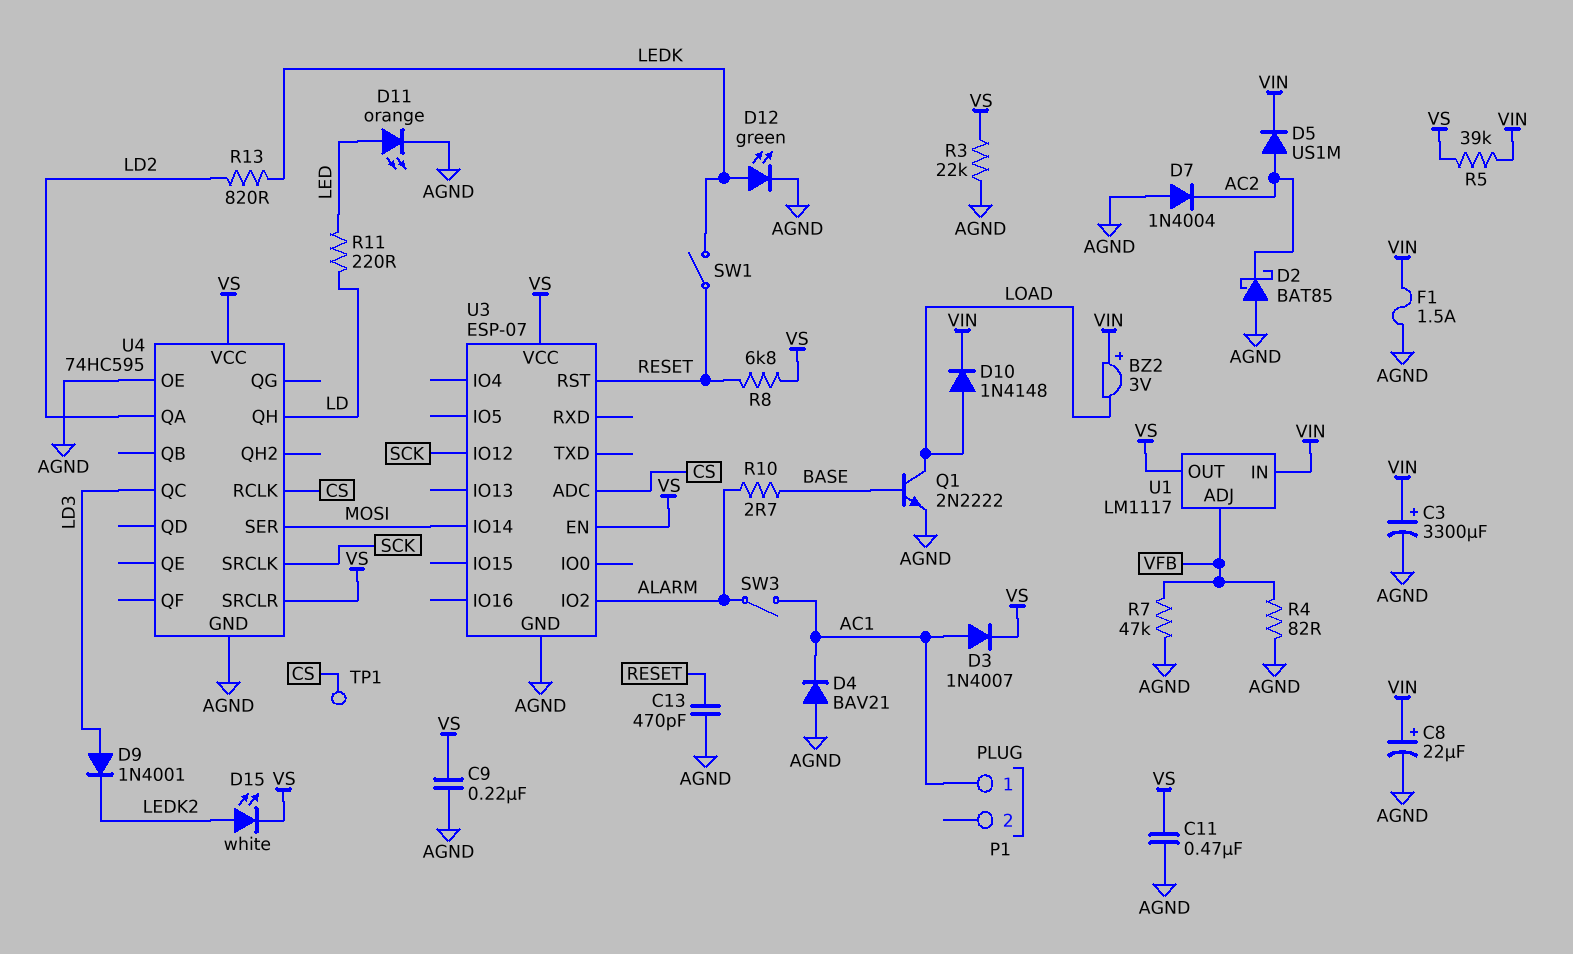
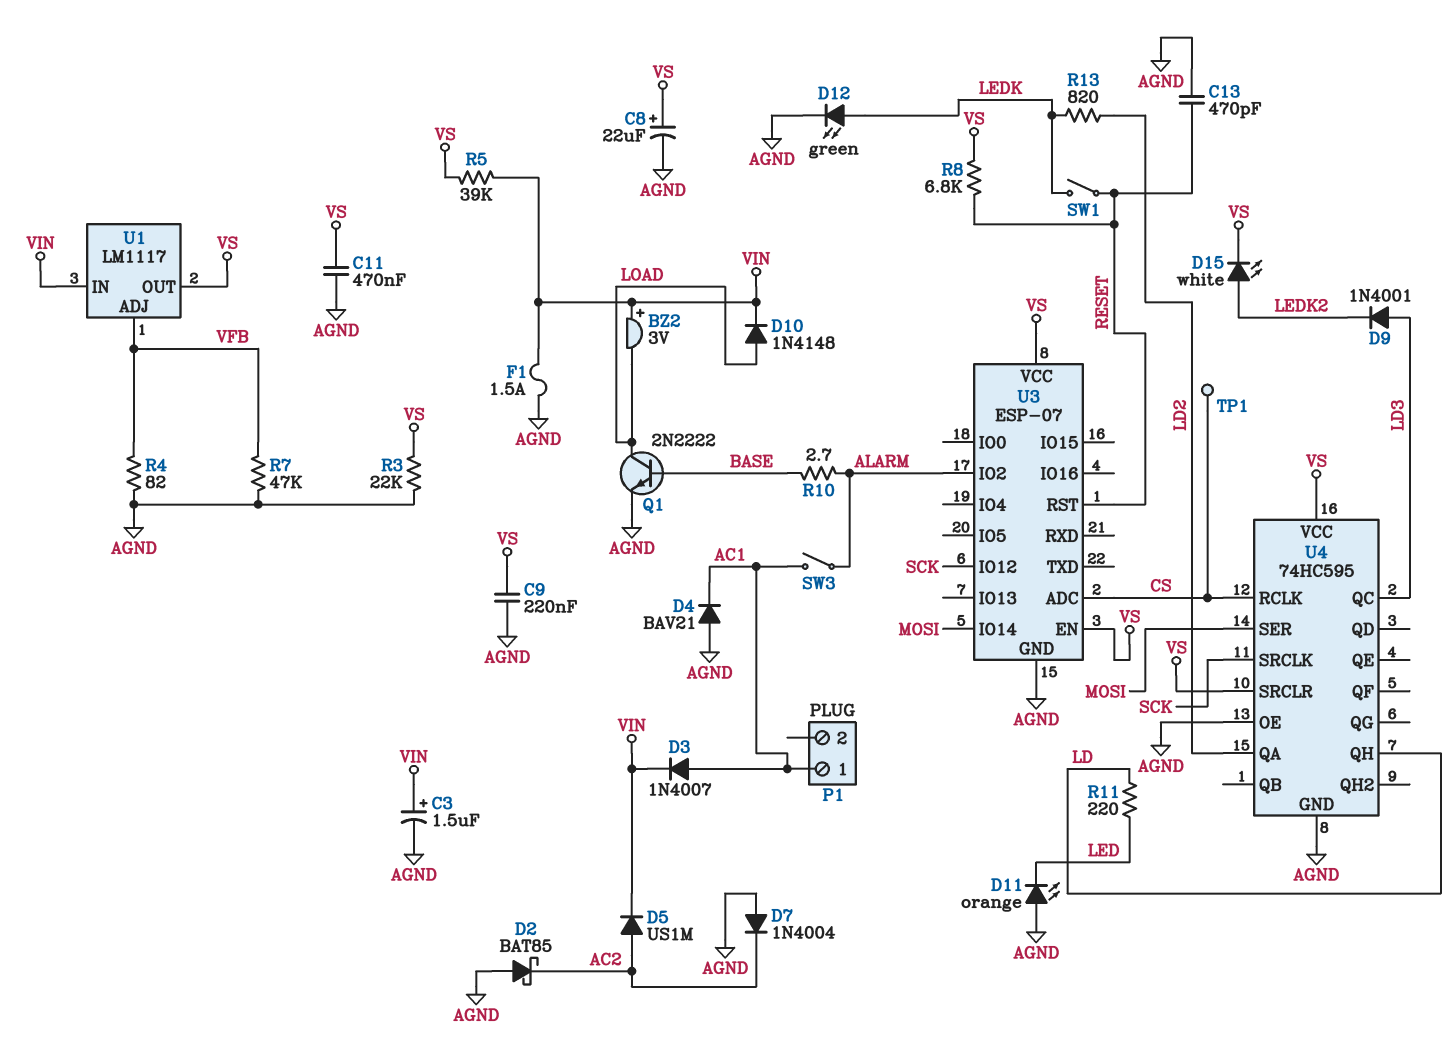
C3: 3300uF (plus VIN, minus AGND) -> 1.5uF (plus VIN, minus AGND)
C8: 22uF (plus VIN, minus AGND) -> 22uF (plus VS, minus AGND)
D3: diode 1N4007 (A AC1, K VS) -> diode 1N4007 (A AC1, K VIN)
D11: LED orange (A LED, K AGND) -> LED orange (A AGND, K LED)

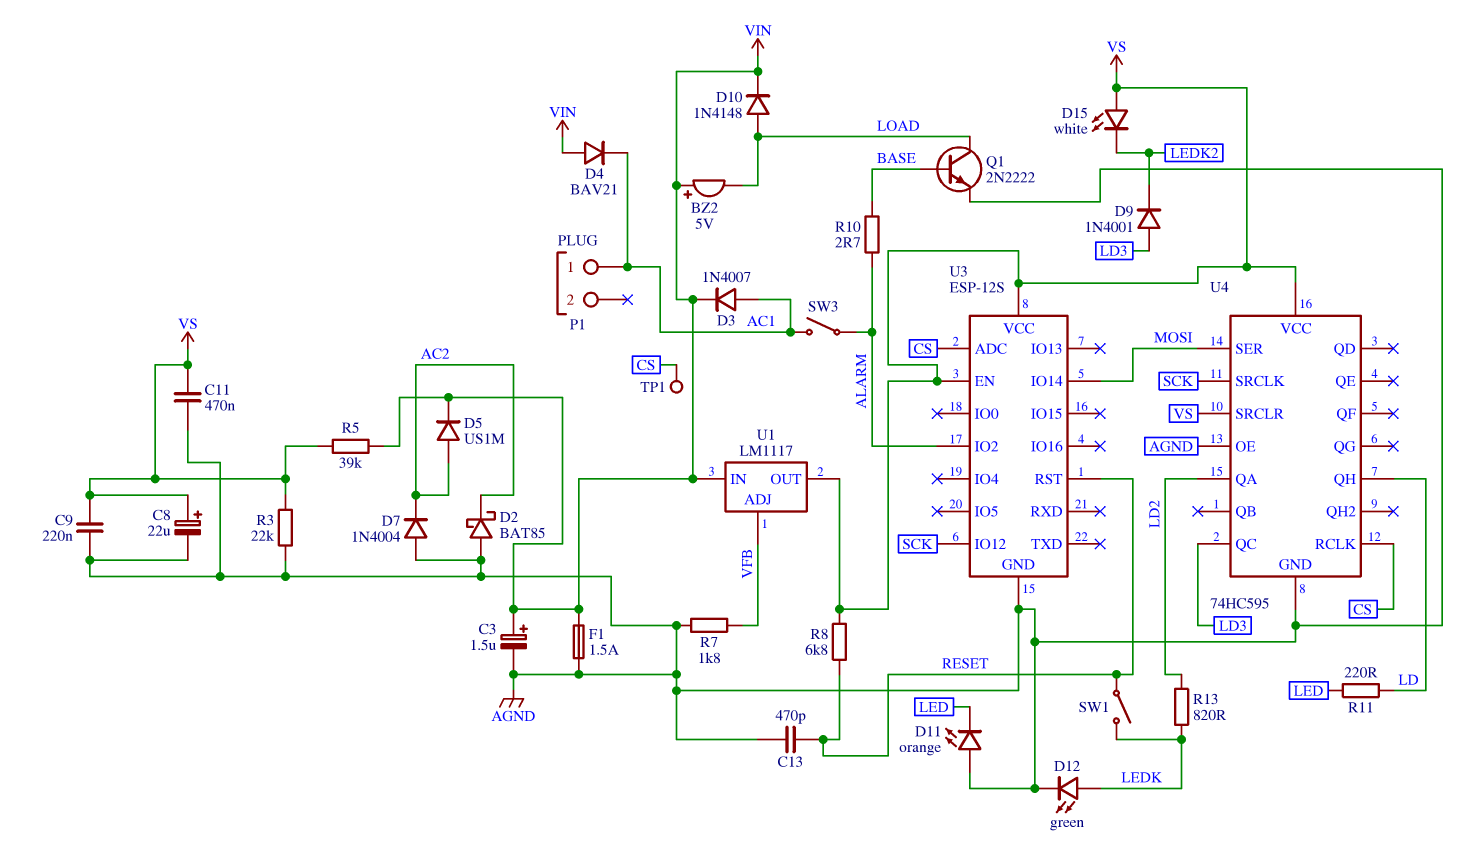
BZ2: buzzer 3V (plus VIN, minus LOAD) -> buzzer 5V (plus VIN, minus LOAD)
D4: diode BAV21 (A AGND, K AC1) -> diode BAV21 (A VIN, K AC1)
D15: LED white (A LEDK2, K VS) -> LED white (A VS, K LEDK2)
R4: 82 (AGND, VFB) -> none
R7: 47k (AGND, VFB) -> 1.8k (AGND, VFB)
U3: ESP-07 -> ESP-12S

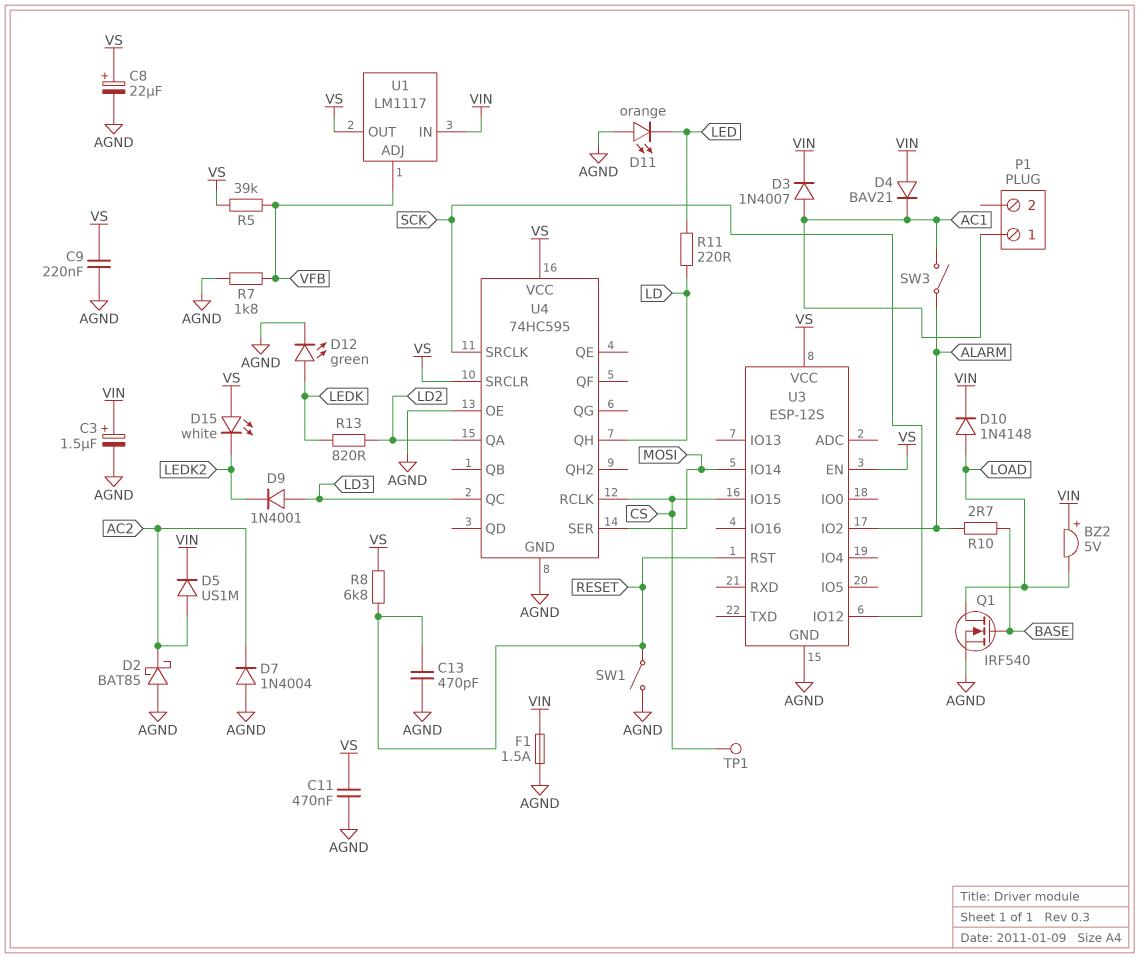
Q1: NPN 2N2222 (B BASE, C LOAD, E AGND) -> NMOS IRF540 (G BASE, D LOAD, S AGND)
R3: 22k (AGND, VS) -> none
R5: 39k (VIN, VS) -> 39k (VFB, VS)
SW1: switch (LEDK, RESET) -> switch (AGND, RESET)
U3 pin ADC: CS -> none
U3 pin IO15: none -> CS

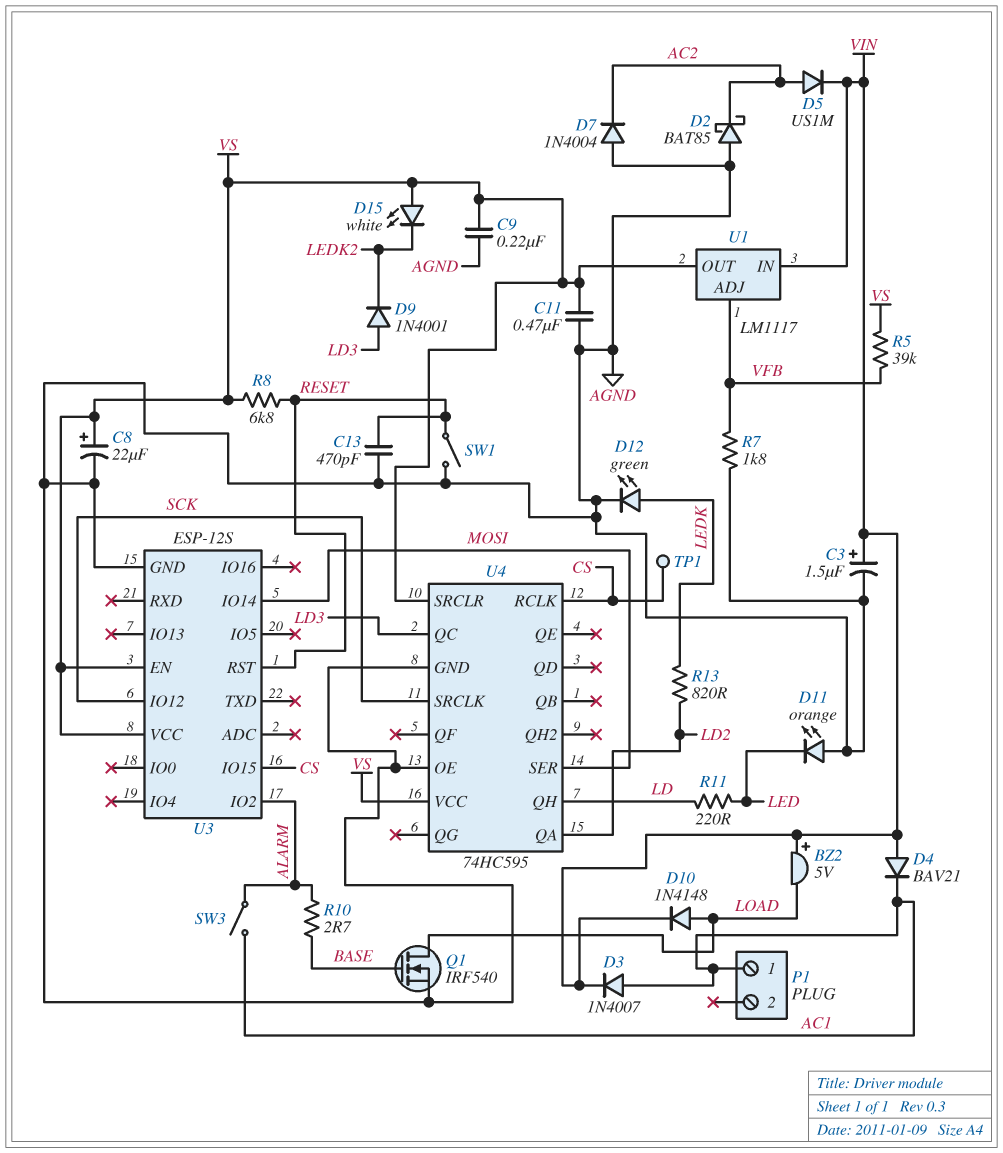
F1: 1.5A (AGND, VIN) -> none

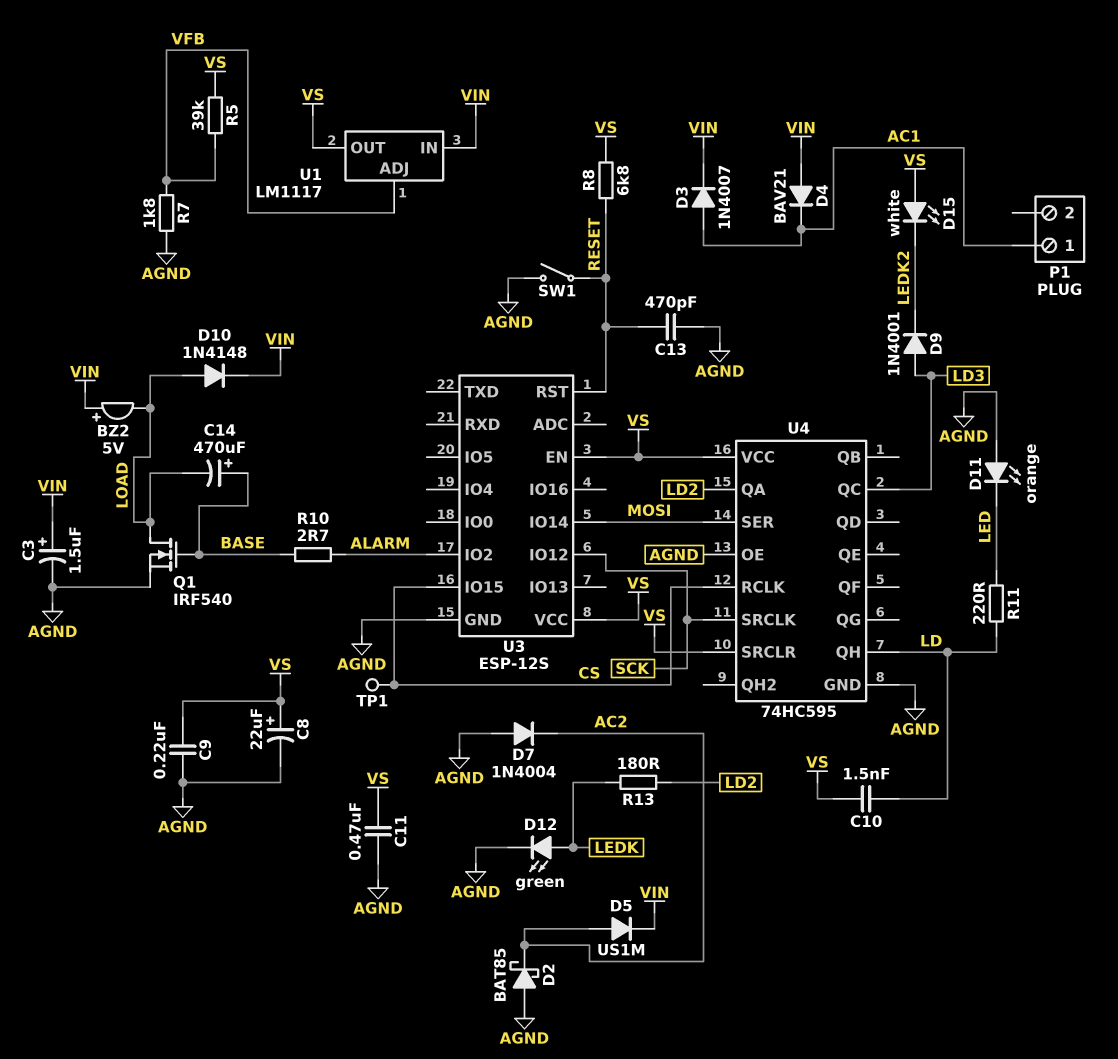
C10: none -> 1.5nF (LD, VS)
C14: none -> 470uF (plus BASE, minus LOAD)
R13: 820 (LD2, LEDK) -> 180 (LD2, LEDK)
SW3: switch (AC1, ALARM) -> none

